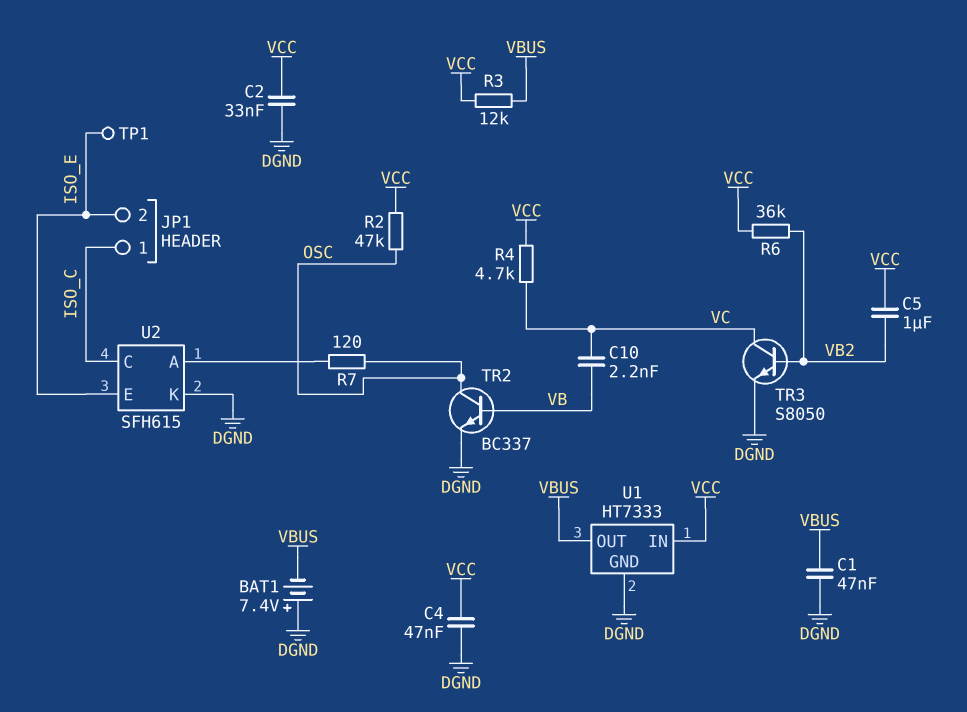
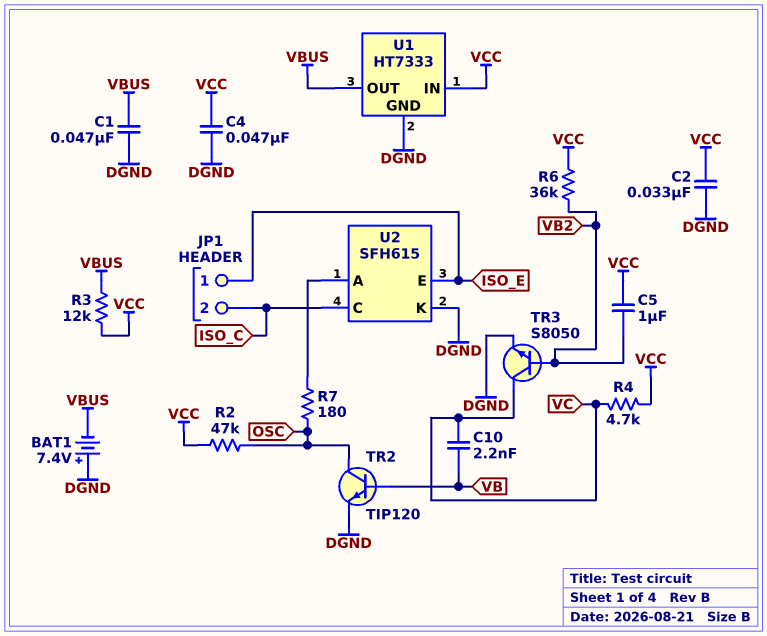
JP1 pin 1: ISO_C -> ISO_E
JP1 pin 2: ISO_E -> ISO_C
R7: 120 (OSC, U2/A) -> 180 (OSC, U2/A)
TP1: test point (ISO_E) -> none
TR2: NPN BC337 (B VB, C OSC, E DGND) -> NPN TIP120 (B VB, C OSC, E DGND)

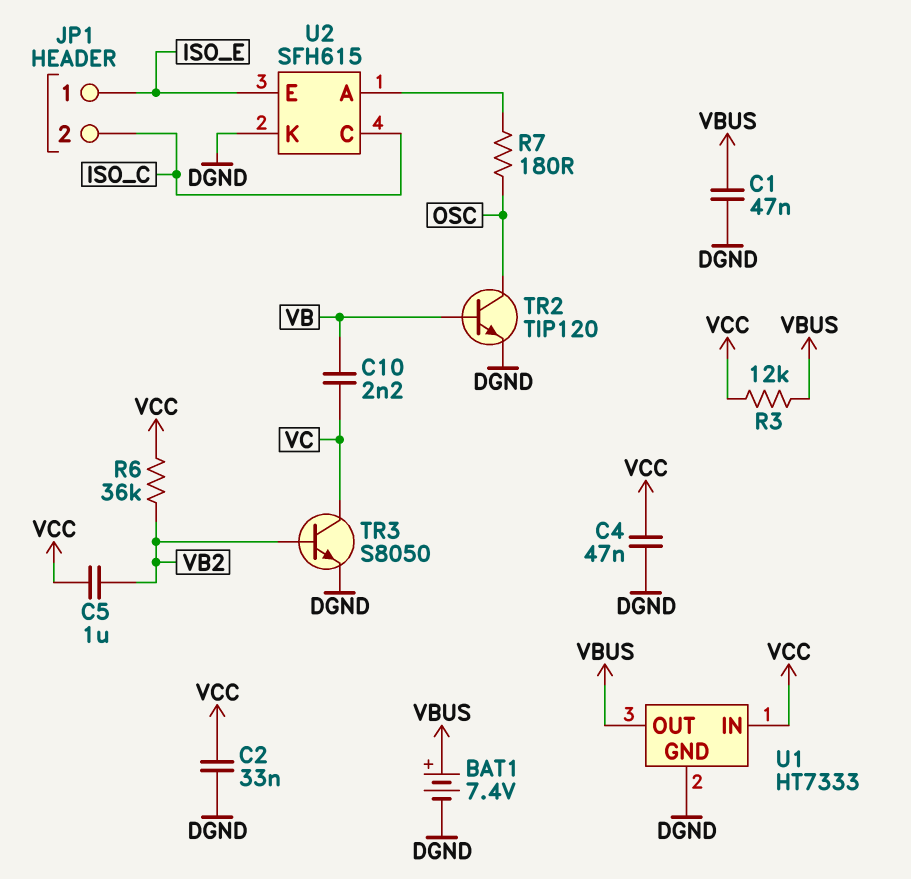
BAT1: 7.4V (plus DGND, minus VBUS) -> 7.4V (plus VBUS, minus DGND)
R2: 47k (OSC, VCC) -> none
R4: 4.7k (VC, VCC) -> none

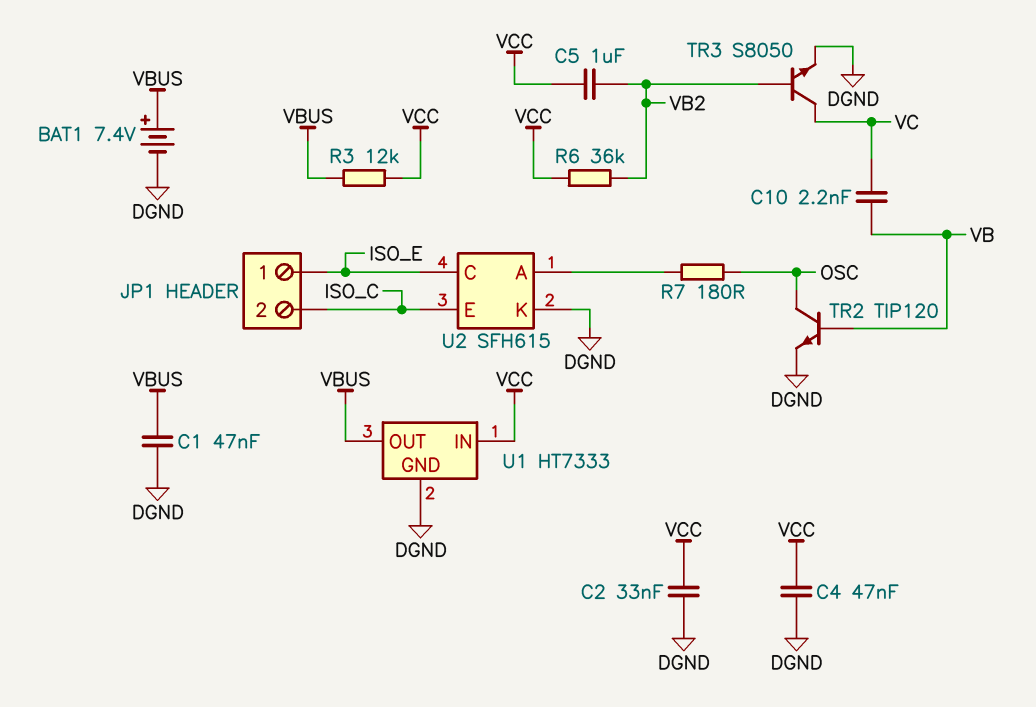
U2 pin C: ISO_C -> ISO_E
U2 pin E: ISO_E -> ISO_C

